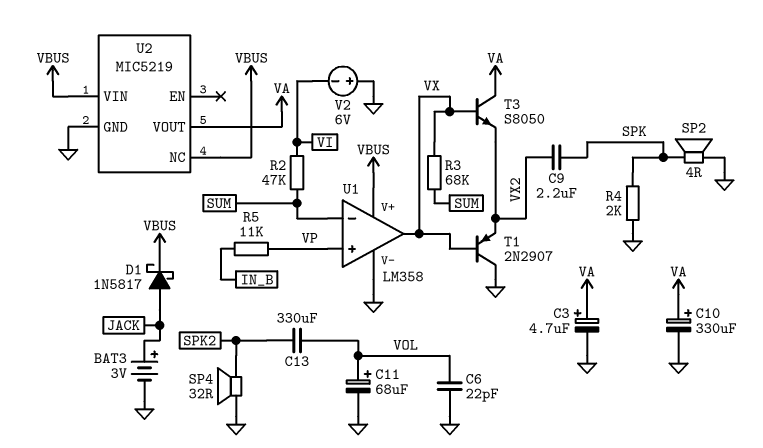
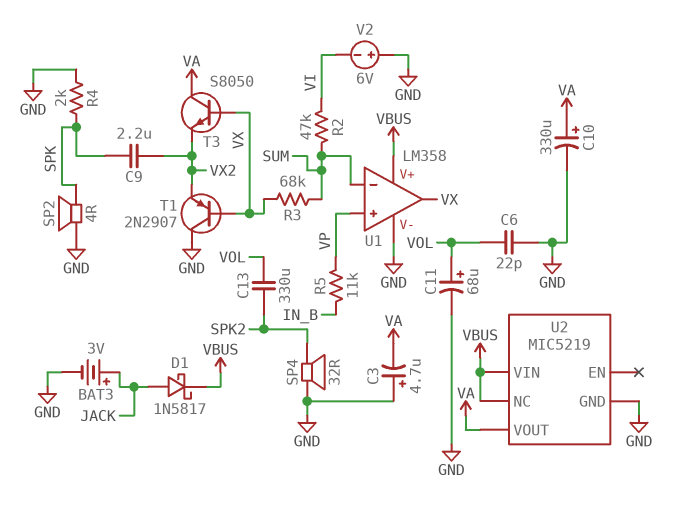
C3: 4.7uF (plus VA, minus GND) -> 4.7uF (plus GND, minus VA)

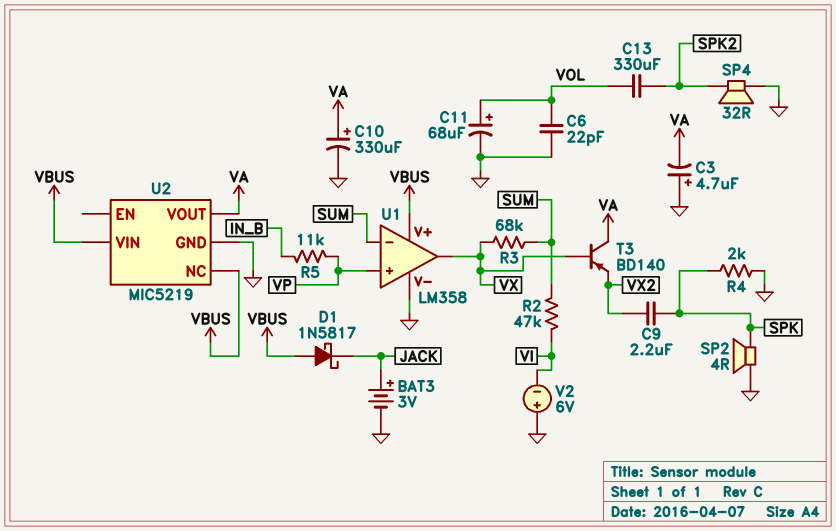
D1: schottky 1N5817 (A JACK, K VBUS) -> schottky 1N5817 (A VBUS, K JACK)
T1: PNP 2N2907 (B VX, C GND, E VX2) -> none
T3: NPN S8050 (B VX, C VA, E VX2) -> PNP BD140 (B VX, C VA, E VX2)

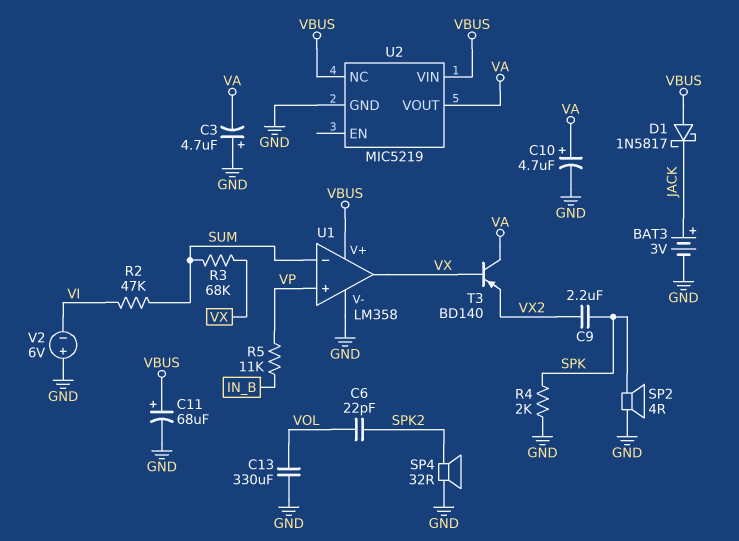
C6: 22pF (GND, VOL) -> 22pF (SPK2, VOL)
C10: 330uF (plus VA, minus GND) -> 4.7uF (plus VA, minus GND)
C11: 68uF (plus VOL, minus GND) -> 68uF (plus VBUS, minus GND)
C13: 330uF (SPK2, VOL) -> 330uF (GND, VOL)

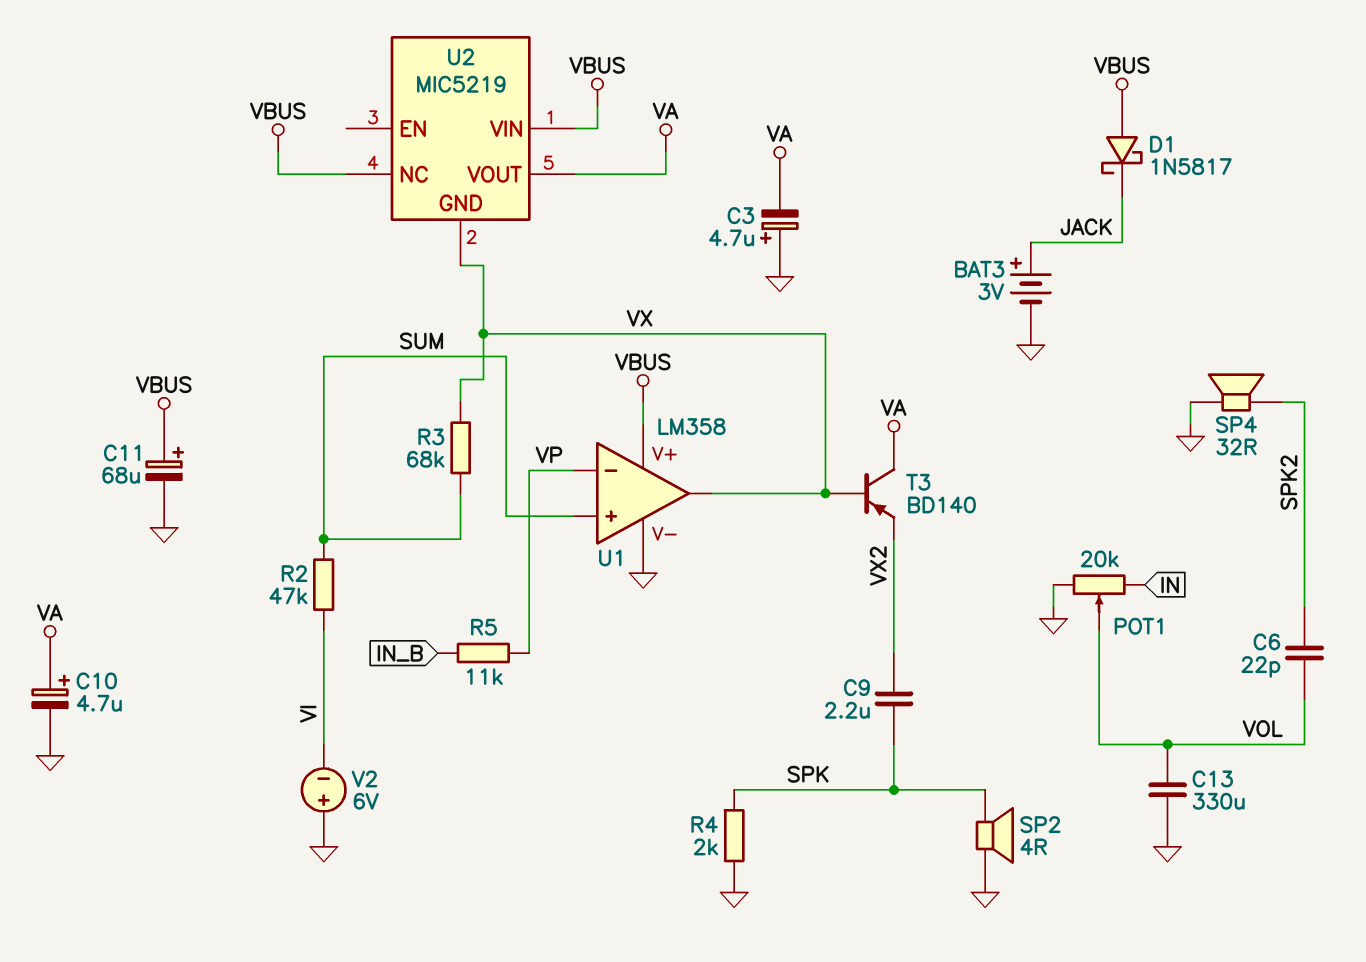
POT1: none -> 20k (GND, IN, wiper VOL)
U1 pin in+: VP -> SUM
U1 pin in-: SUM -> VP
U2 pin GND: GND -> VX

